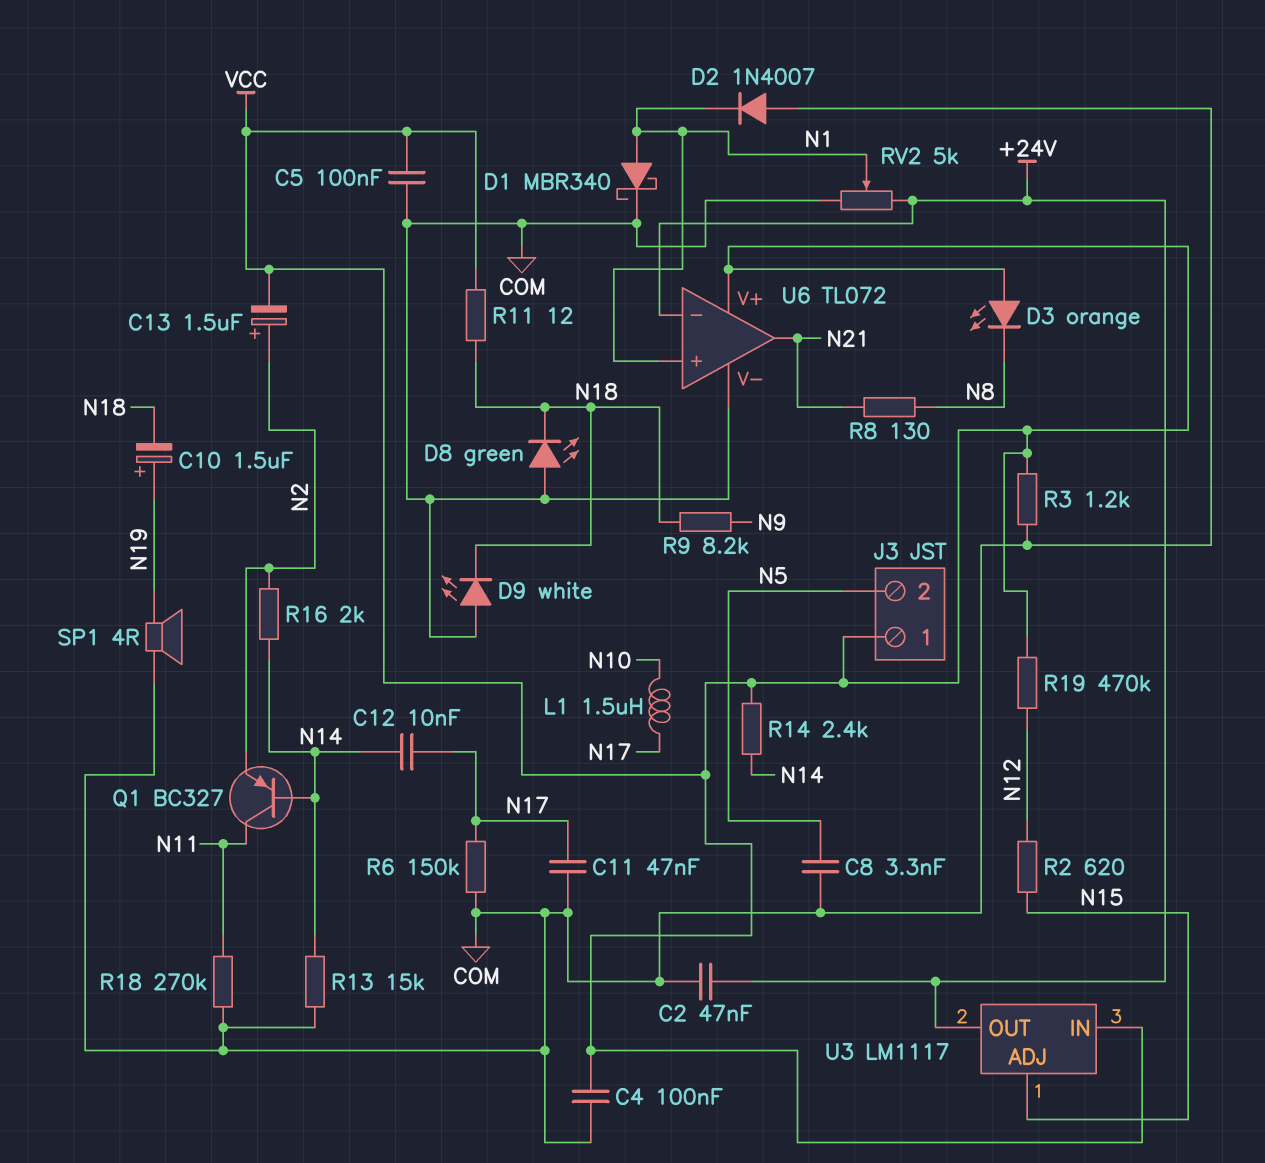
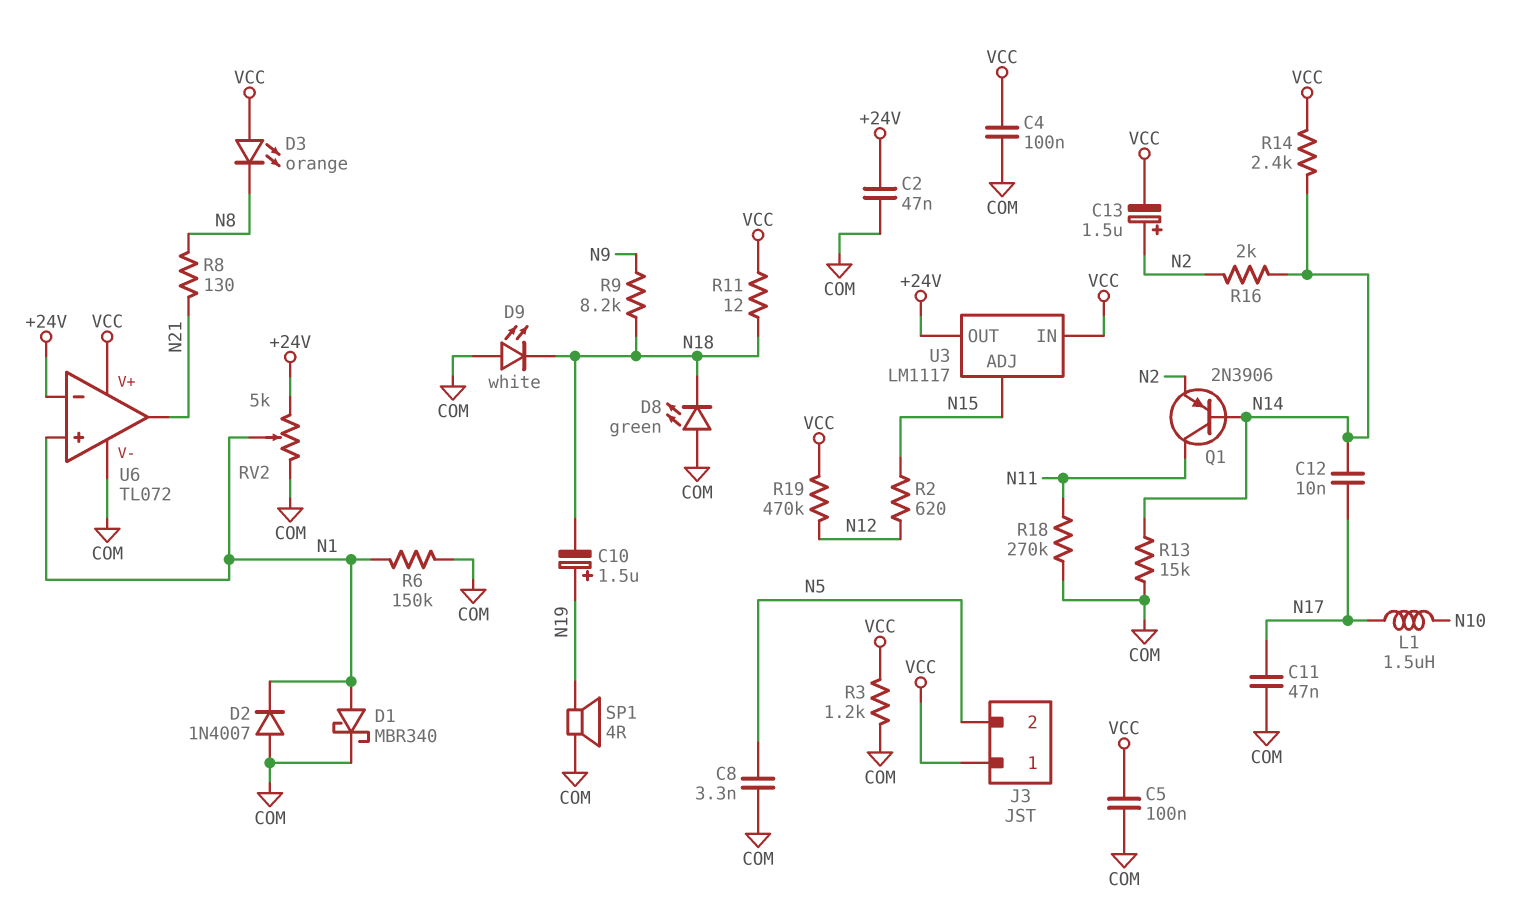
Q1: PNP BC327 (B N14, C N11, E N2) -> PNP 2N3906 (B N14, C N11, E N2)
R6: 150k (COM, N17) -> 150k (COM, N1)

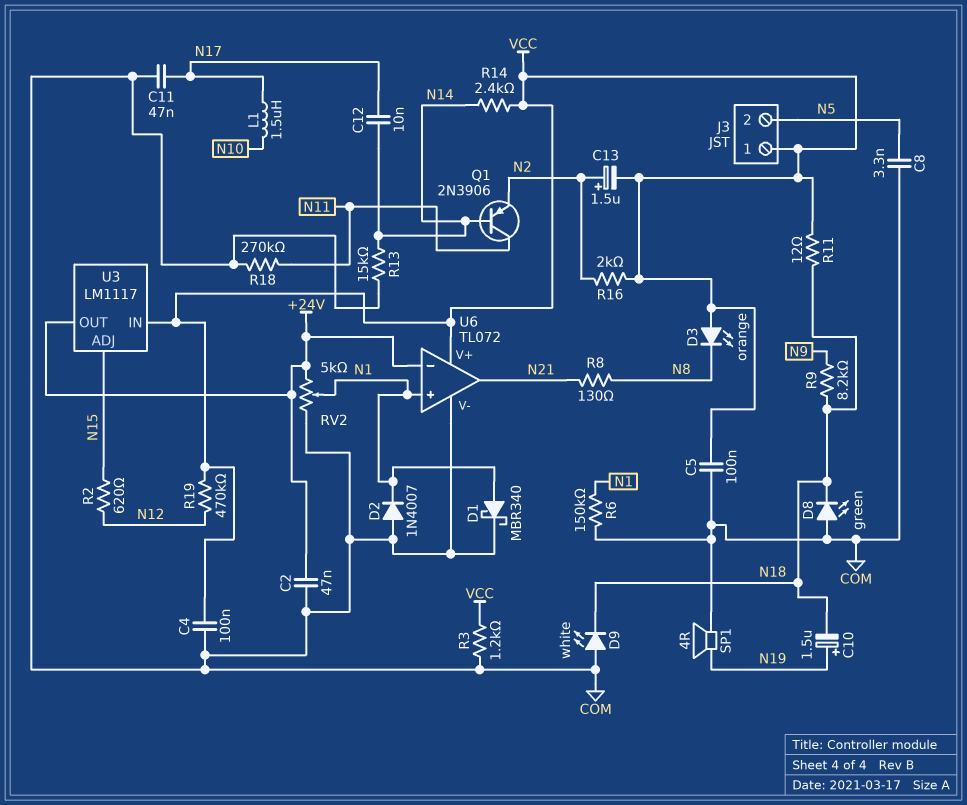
R16: 2k (N2, N14) -> 2k (N2, VCC)

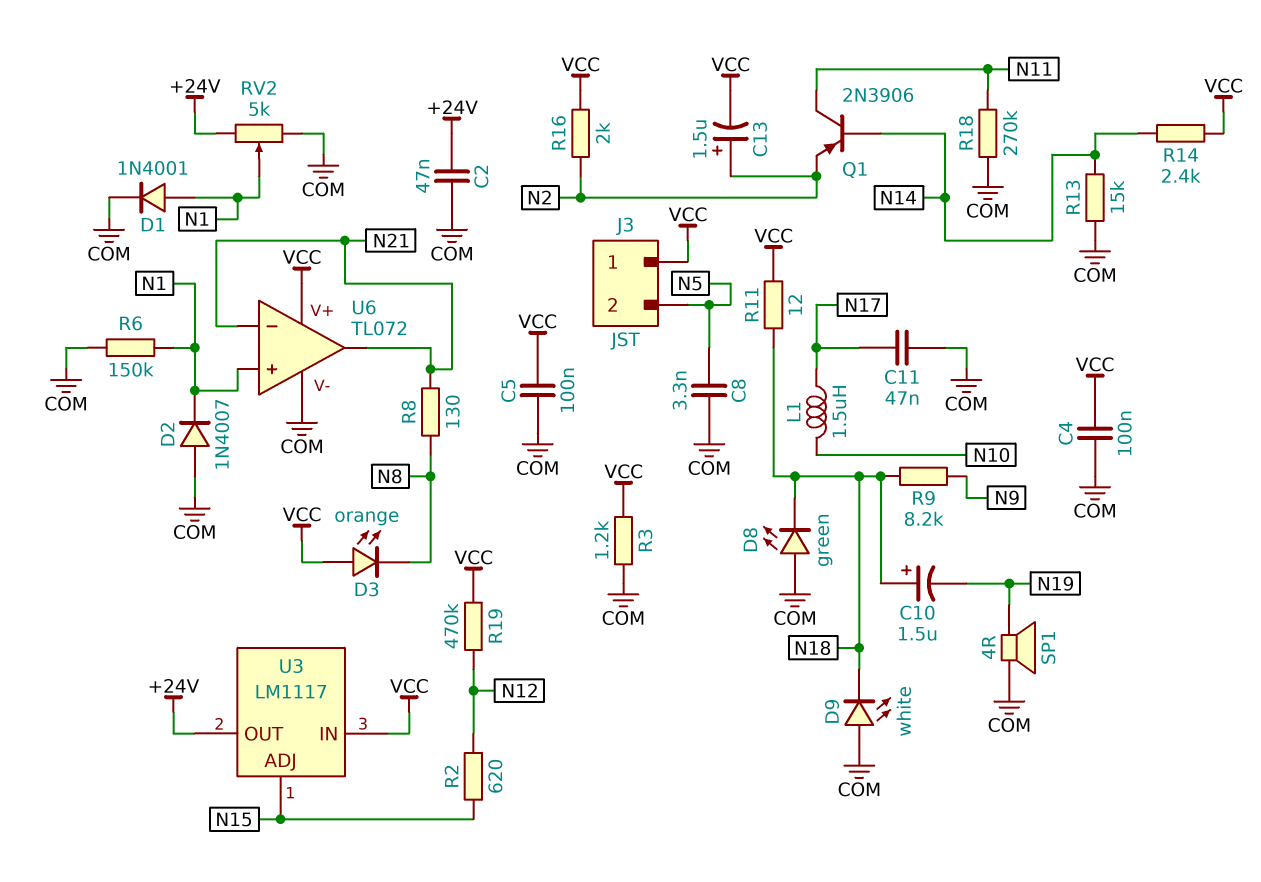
C10: 1.5uF (plus N19, minus N18) -> 1.5uF (plus N18, minus N19)
C12: 10nF (N14, N17) -> none
D1: schottky MBR340 (A N1, K COM) -> diode 1N4001 (A N1, K COM)
U6 pin in-: +24V -> N21

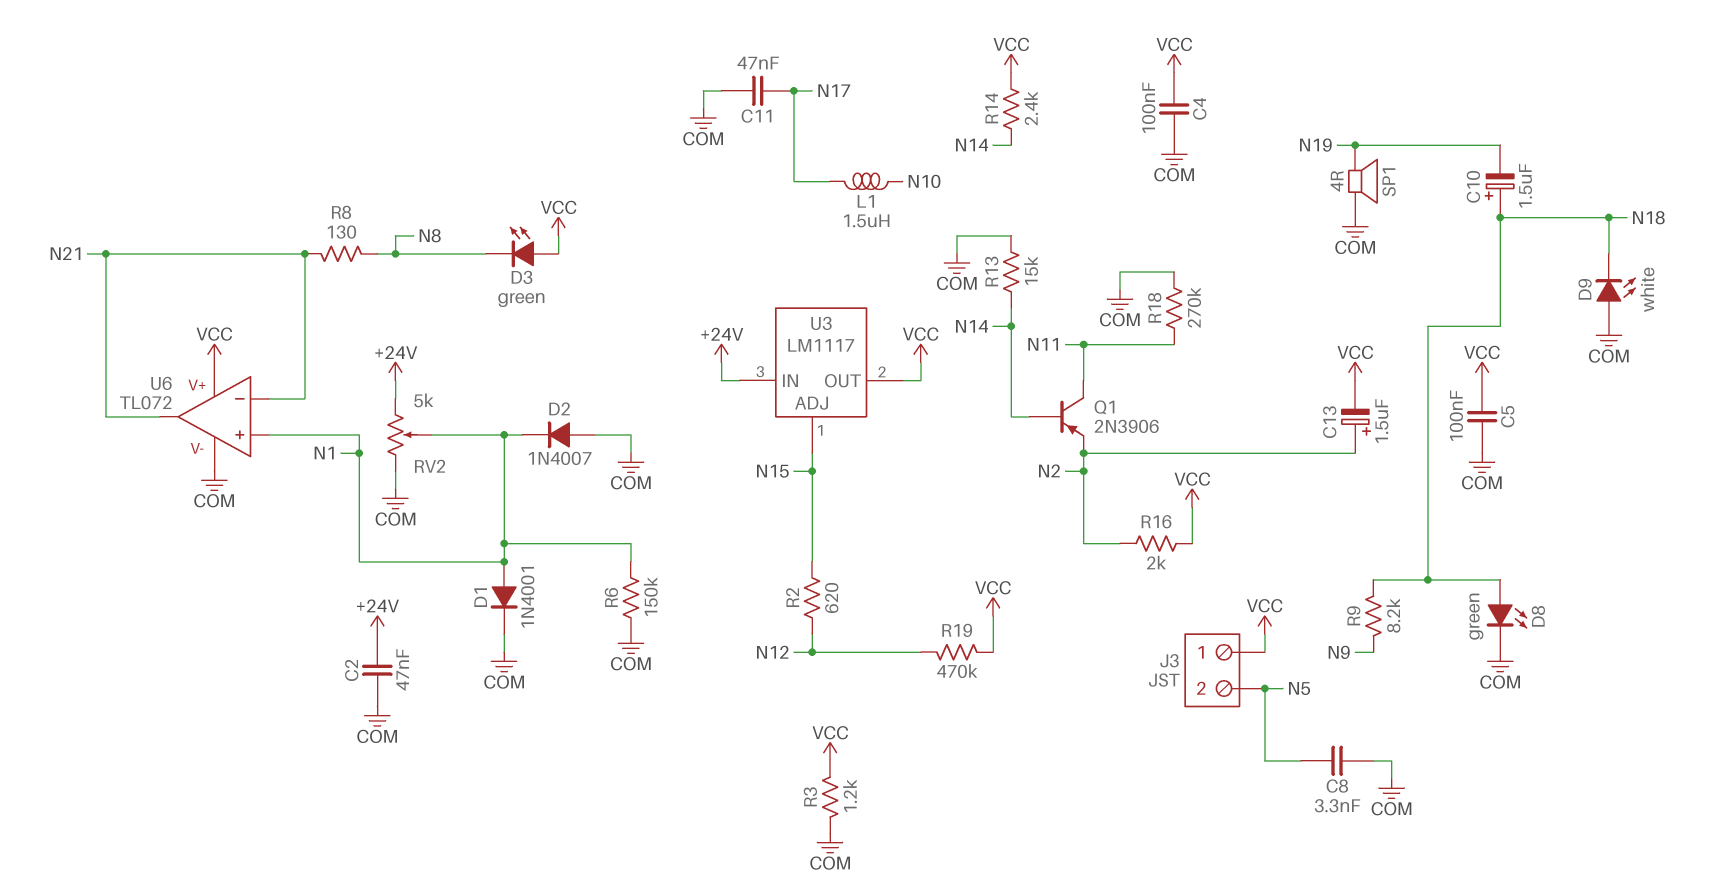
D3: LED orange (A VCC, K N8) -> LED green (A VCC, K N8)
D8: LED green (A COM, K N18) -> LED green (A N18, K COM)
R11: 12 (N18, VCC) -> none
U3 pin IN: VCC -> +24V
U3 pin OUT: +24V -> VCC

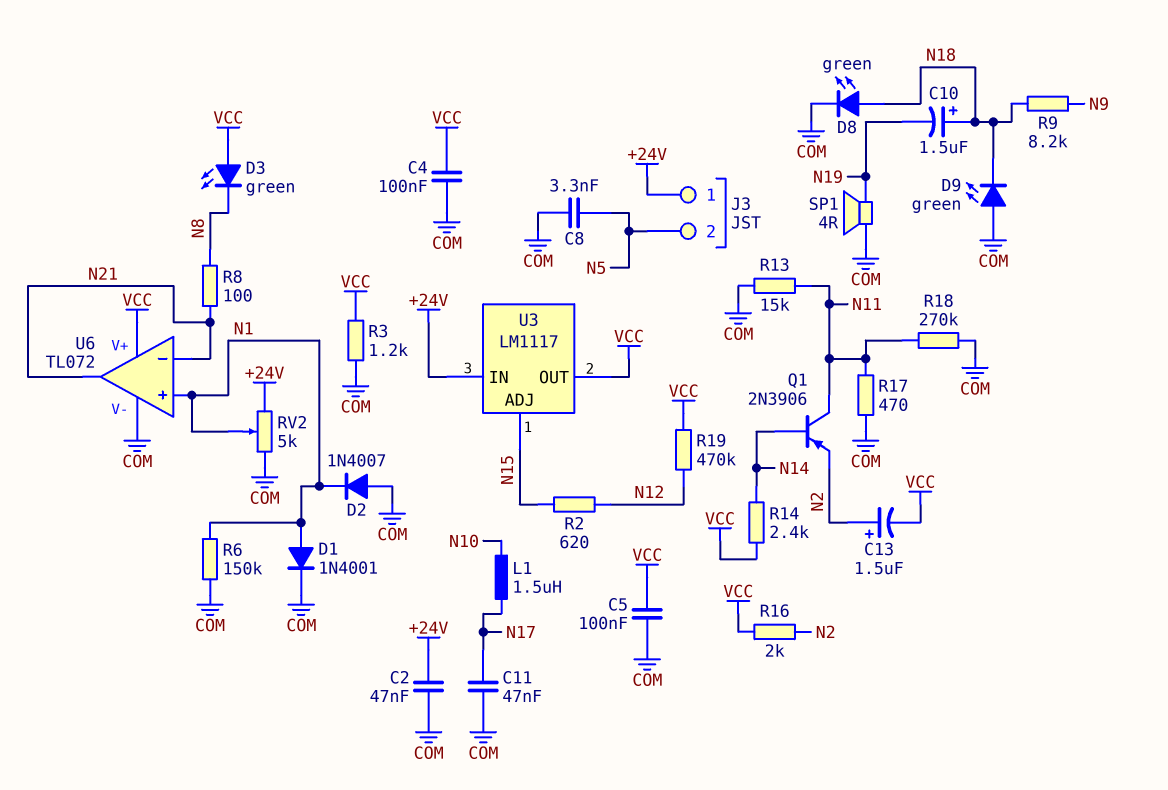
D9: LED white (A COM, K N18) -> LED green (A COM, K N18)
J3 pin 1: VCC -> +24V
R8: 130 (N8, N21) -> 100 (N8, N21)
R13: 15k (COM, N14) -> 15k (COM, N11)
R17: none -> 470 (COM, N11)

